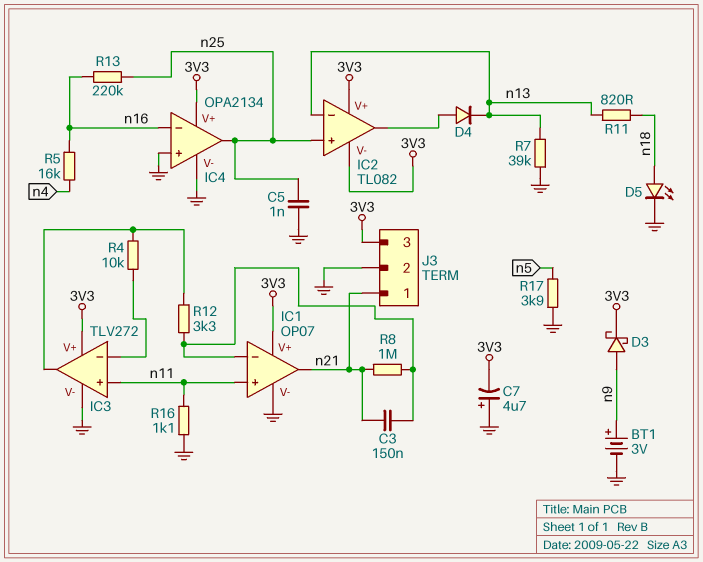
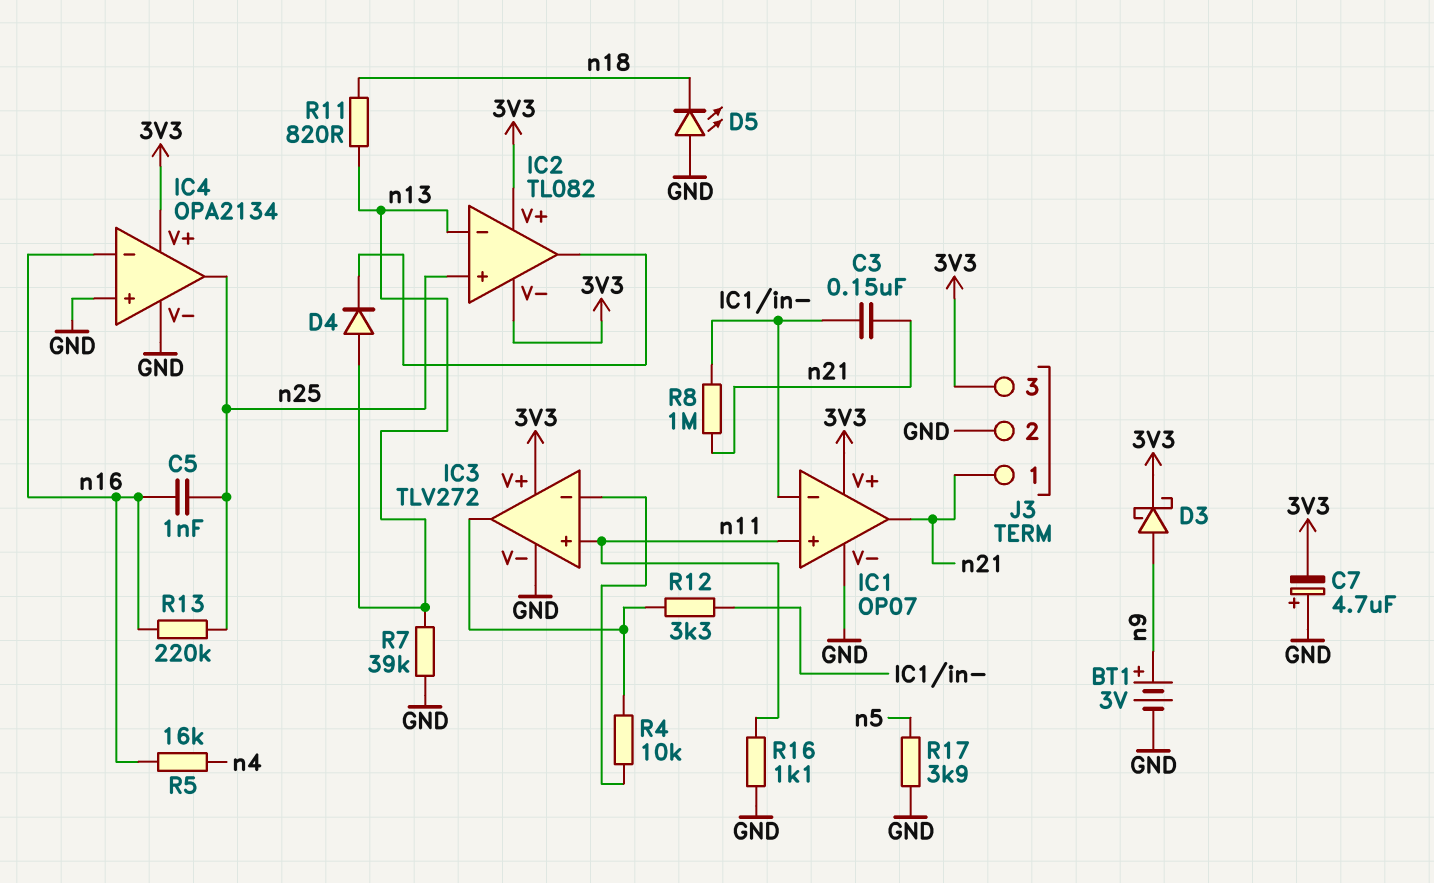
C5: 1nF (GND, n25) -> 1nF (n16, n25)
D4: diode (A IC2/out, K n13) -> diode (A n13, K IC2/out)
D5: LED (A n18, K GND) -> LED (A GND, K n18)

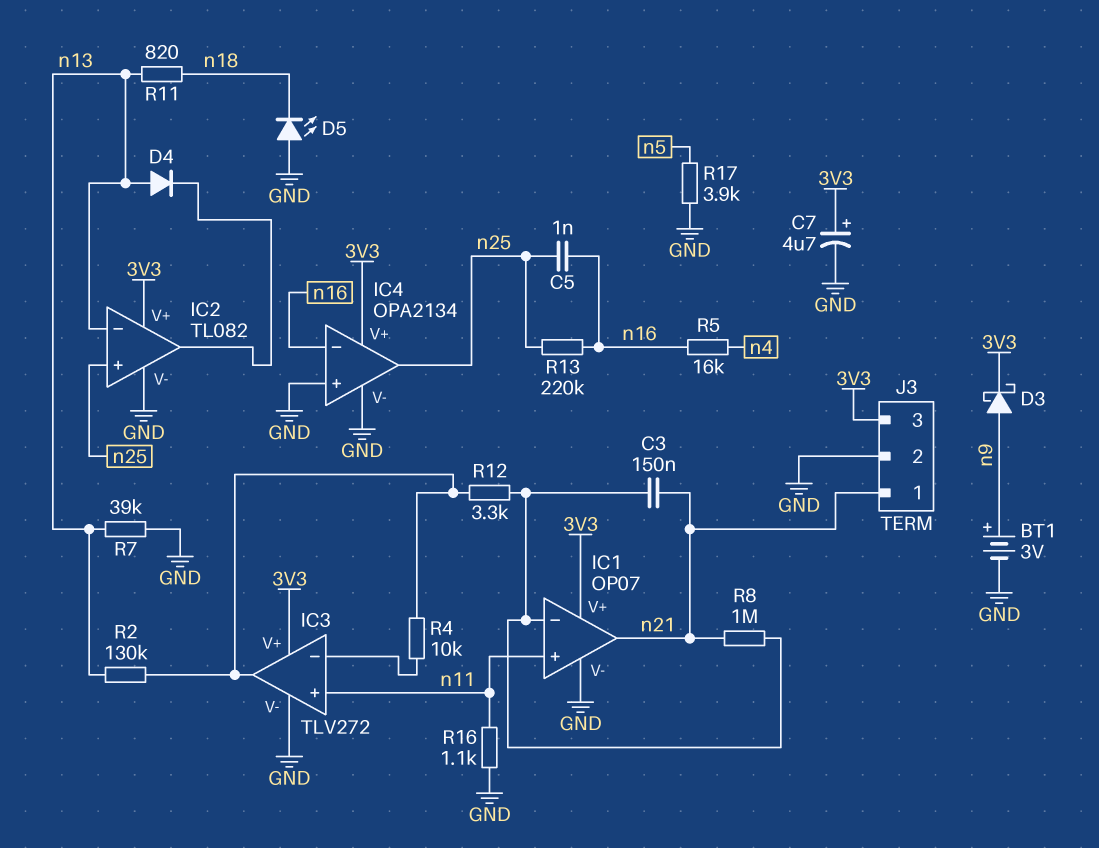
C7: 4.7uF (plus GND, minus 3V3) -> 4.7uF (plus 3V3, minus GND)
IC2 pin V-: 3V3 -> GND
R2: none -> 130k (IC3/out, n13)

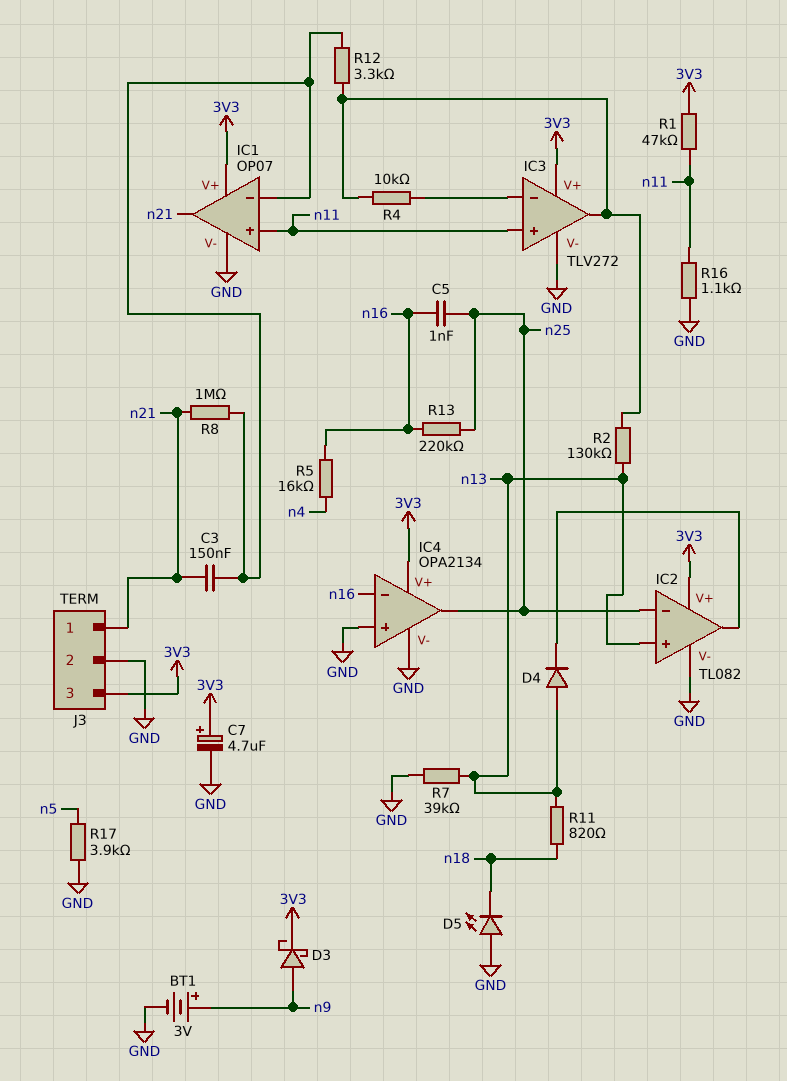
IC2 pin in+: n25 -> n13
IC2 pin in-: n13 -> n25
R1: none -> 47k (3V3, n11)

